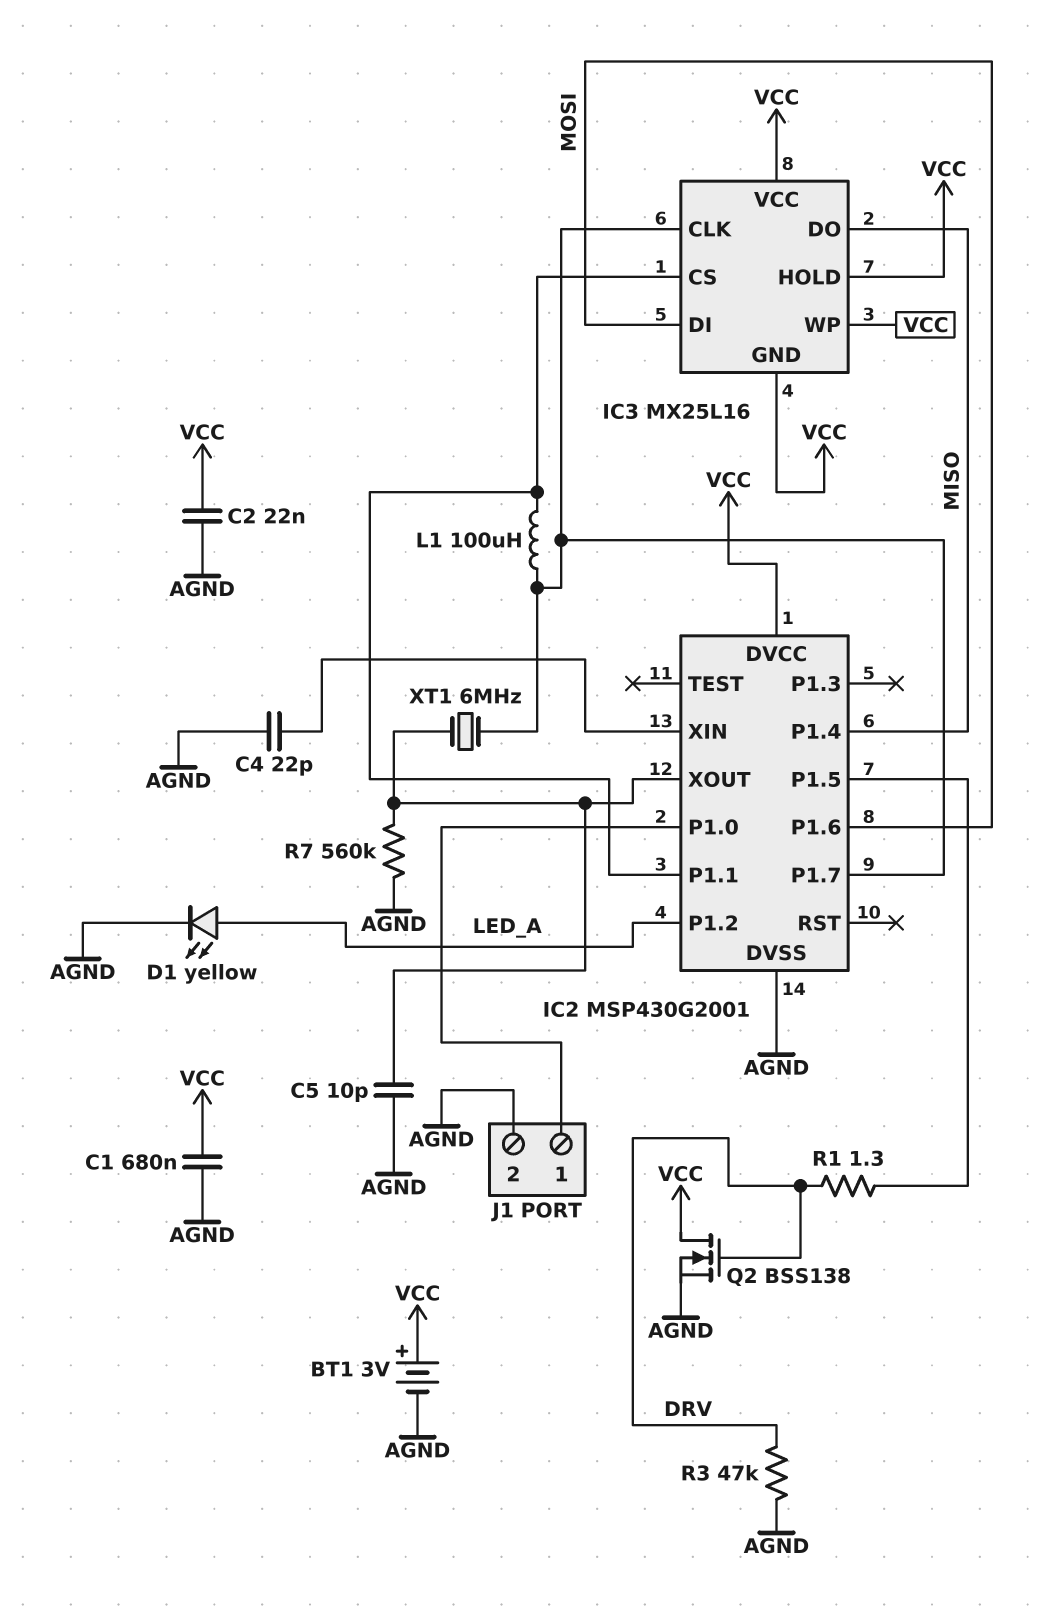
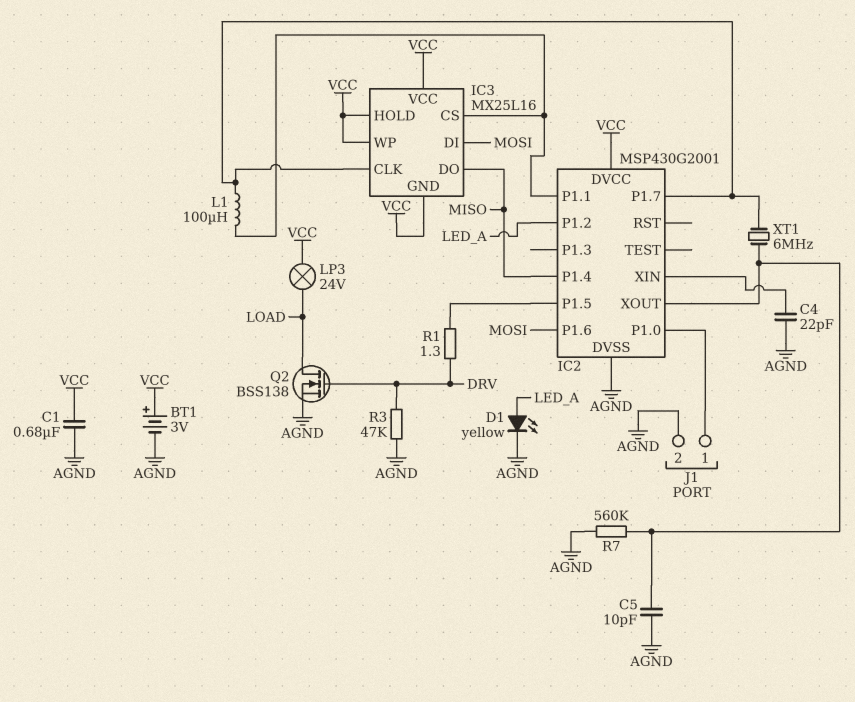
C2: 22nF (AGND, VCC) -> none
LP3: none -> lamp 24V (LOAD, VCC)
Q2: NMOS BSS138 (G DRV, D VCC, S AGND) -> NMOS BSS138 (G DRV, D LOAD, S AGND)

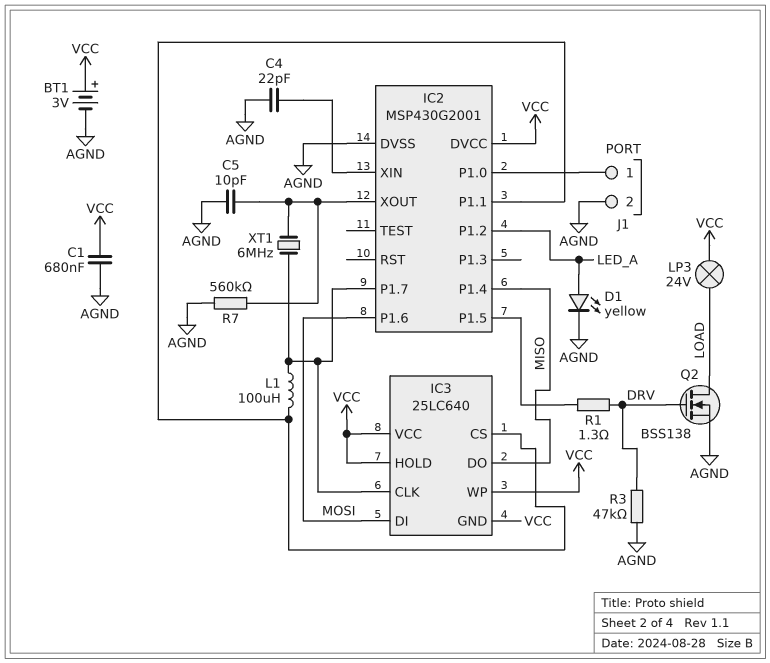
IC3: MX25L16 -> 25LC640

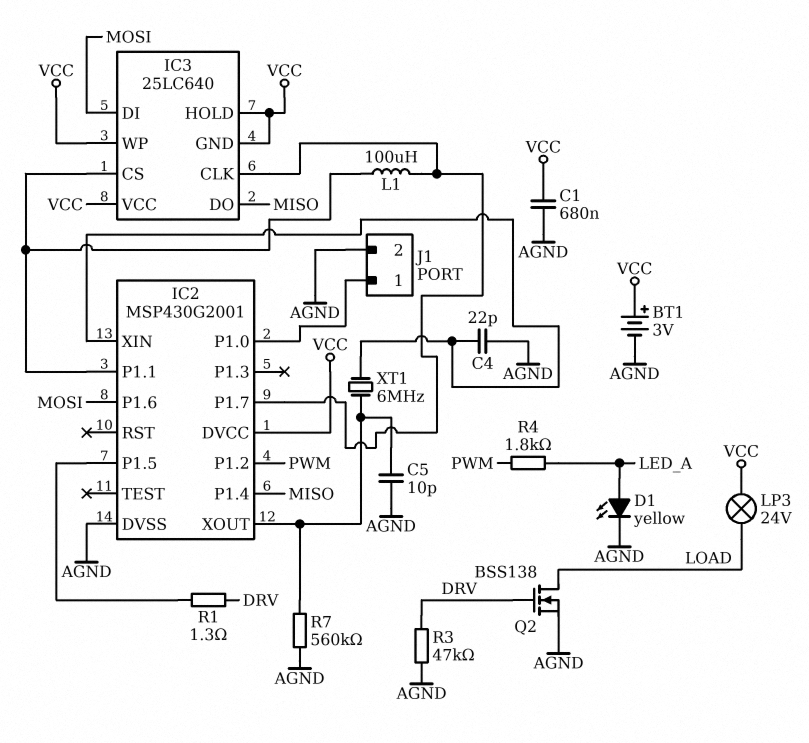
IC2 pin P1.2: LED_A -> PWM
R4: none -> 1.8k (LED_A, PWM)
XT1: 6MHz (IC2/P1.7, IC2/XOUT) -> 6MHz (IC2/XIN, IC2/XOUT)

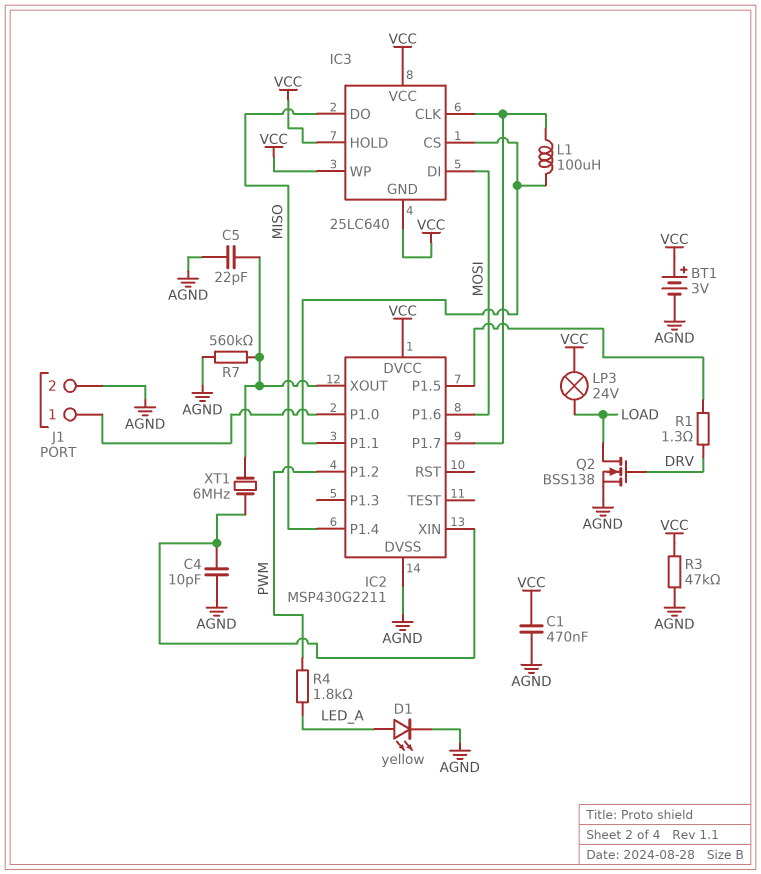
C1: 680nF (AGND, VCC) -> 470nF (AGND, VCC)
C4: 22pF (AGND, IC2/XIN) -> 10pF (AGND, IC2/XIN)
C5: 10pF (AGND, IC2/XOUT) -> 22pF (AGND, IC2/XOUT)
IC2: MSP430G2001 -> MSP430G2211
R3: 47k (AGND, DRV) -> 47k (AGND, VCC)

